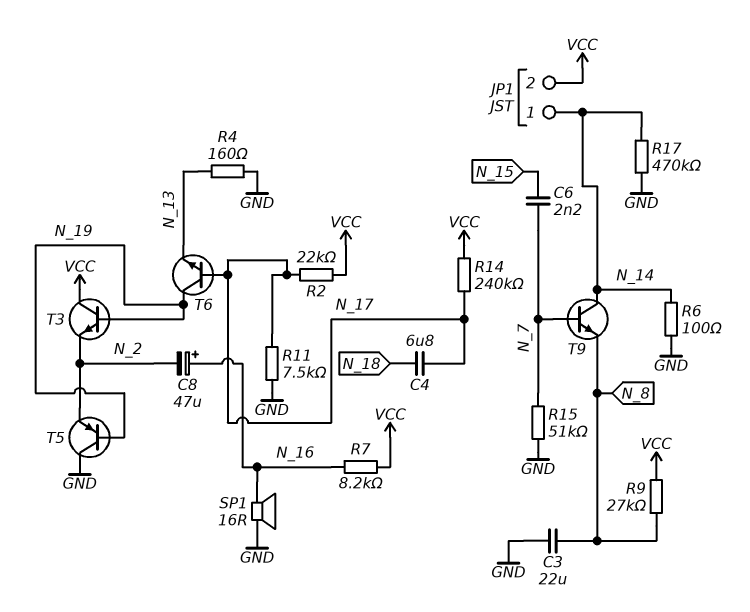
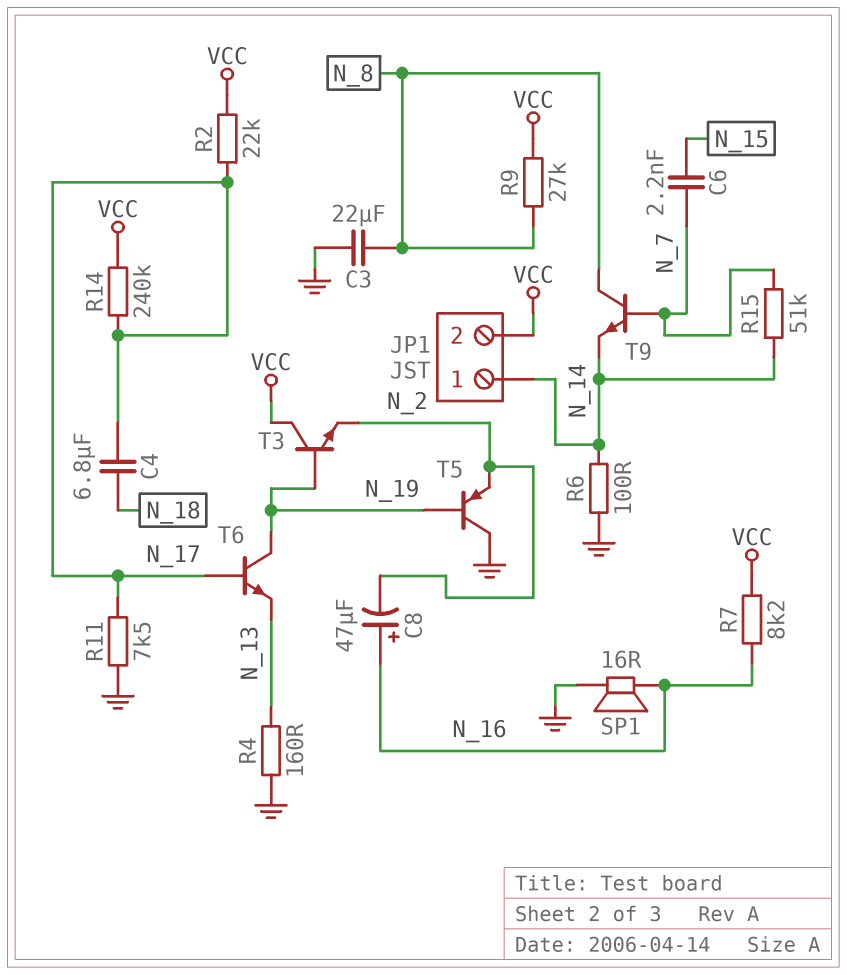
R15: 51k (GND, N_7) -> 51k (N_7, N_14)
R17: 470k (GND, N_14) -> none
T9: NPN (B N_7, C N_14, E N_8) -> NPN (B N_7, C N_8, E N_14)

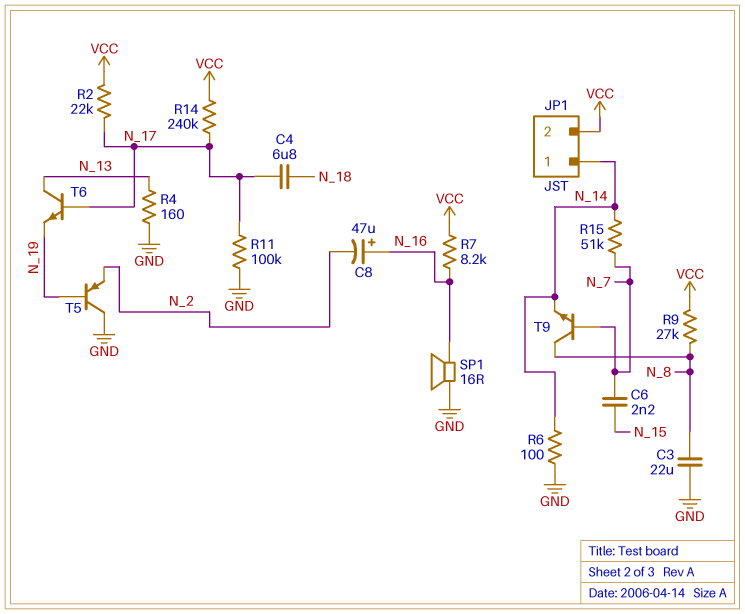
R11: 7.5k (GND, N_17) -> 100k (GND, N_17)
T3: NPN (B N_19, C VCC, E N_2) -> none
T6: NPN (B N_17, C N_19, E N_13) -> NPN (B N_17, C N_13, E N_19)

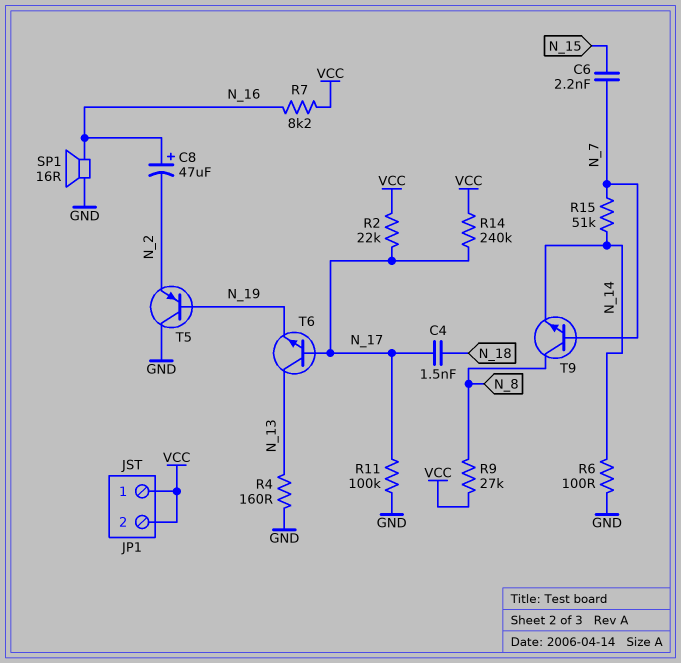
C3: 22uF (GND, N_8) -> none
C4: 6.8uF (N_17, N_18) -> 1.5nF (N_17, N_18)
JP1 pin 1: N_14 -> VCC

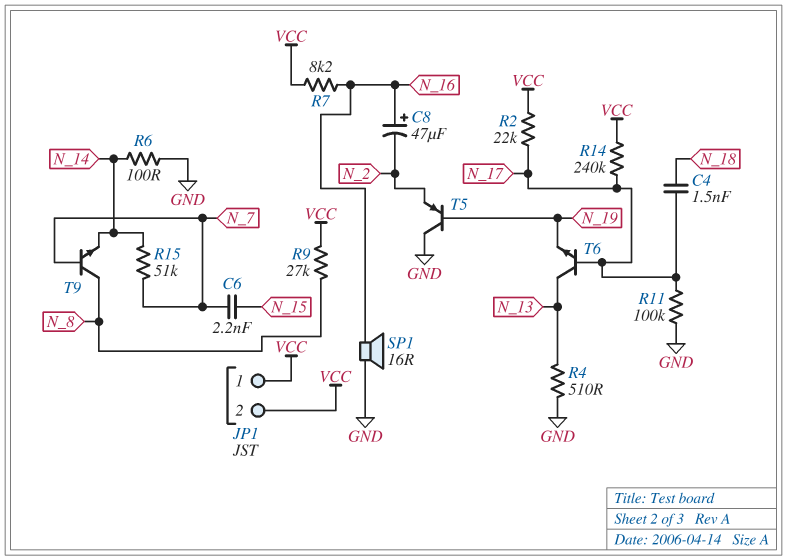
R4: 160 (GND, N_13) -> 510 (GND, N_13)

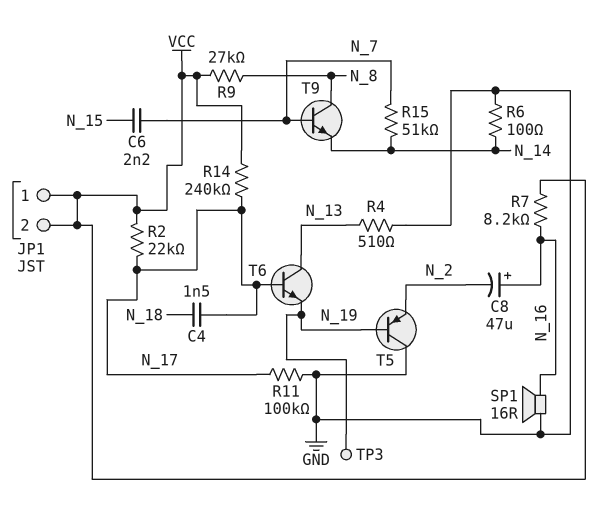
TP3: none -> test point (N_19)

